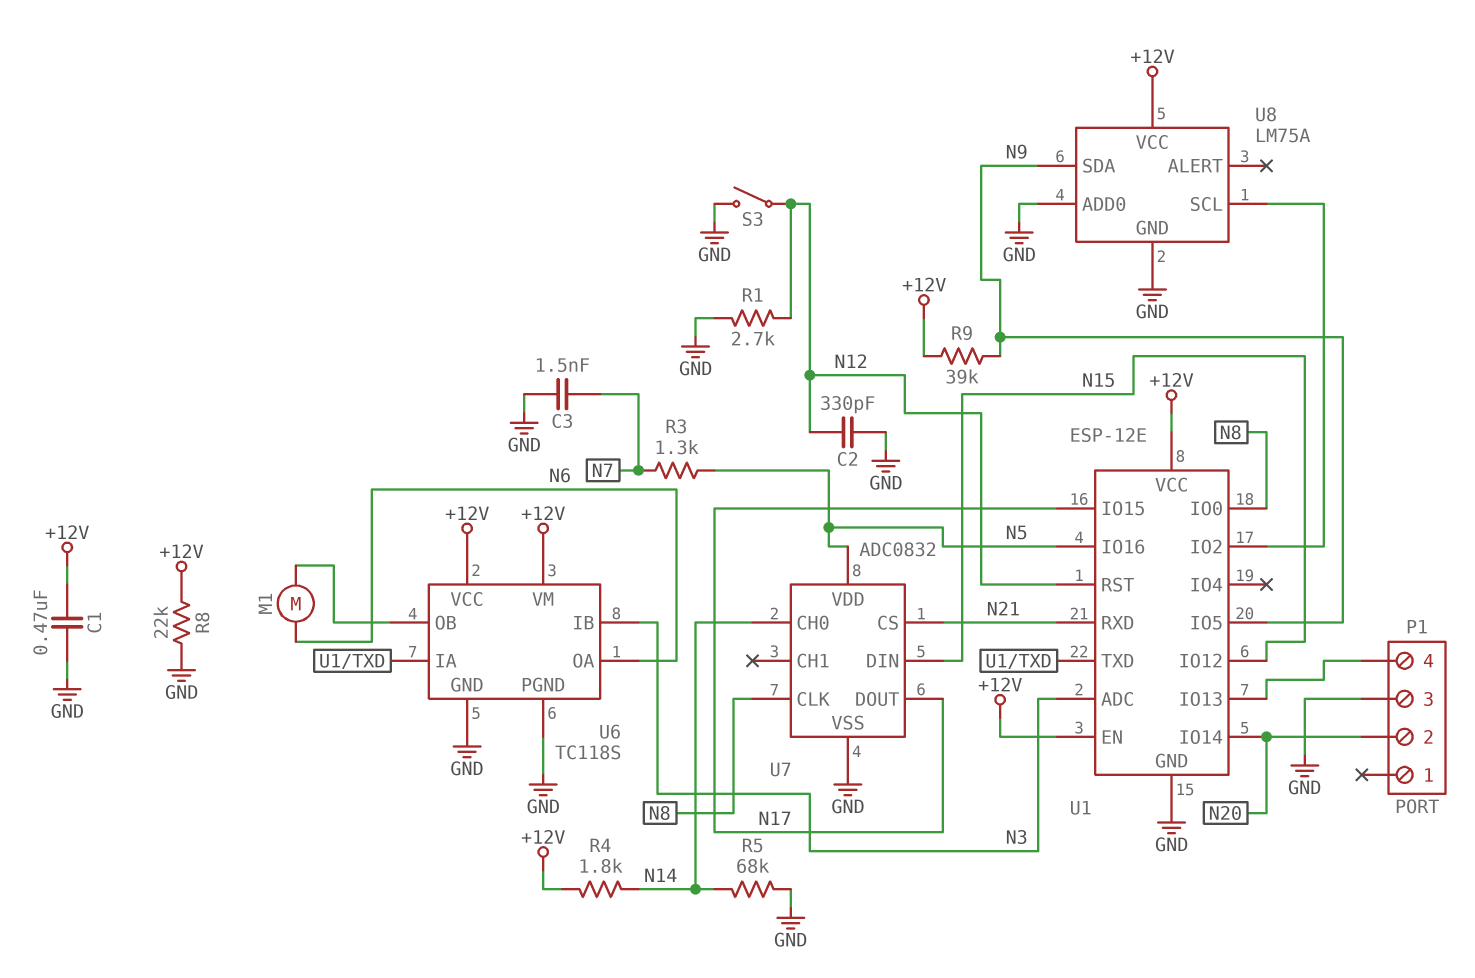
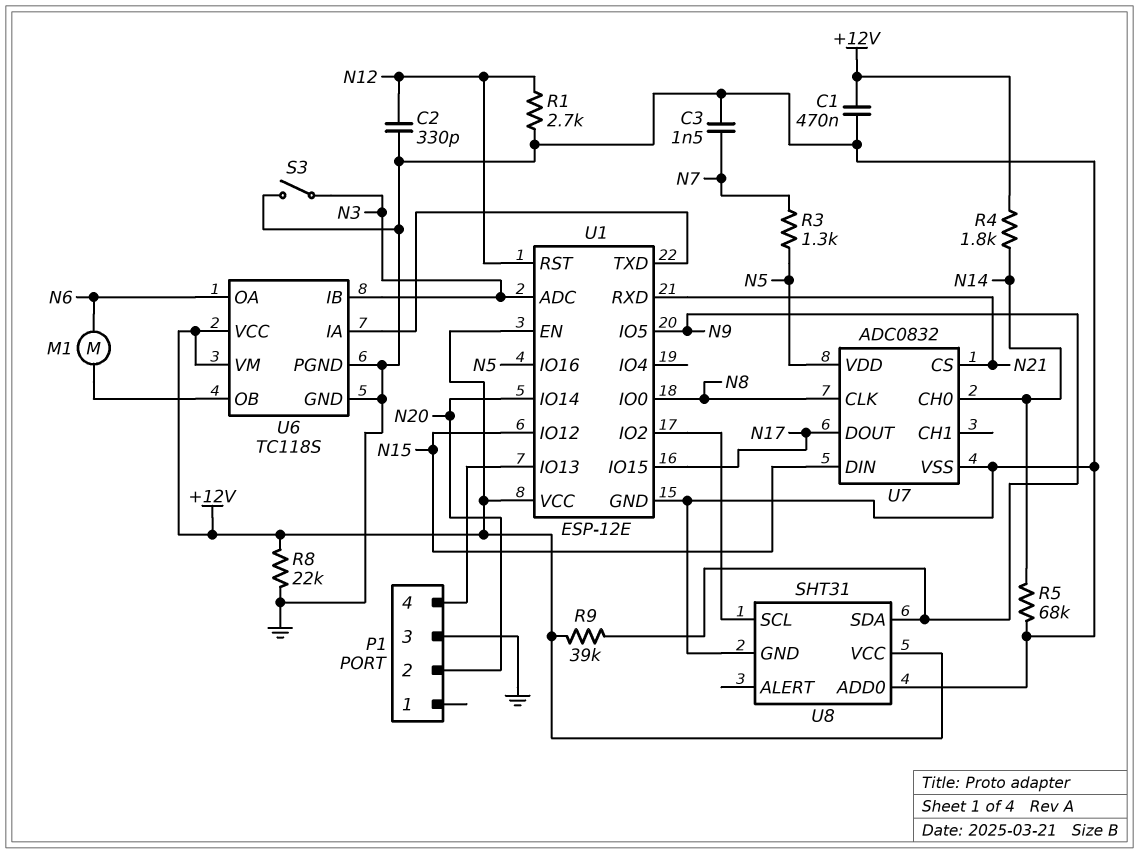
S3: switch (GND, N12) -> switch (GND, N3)
U8: LM75A -> SHT31

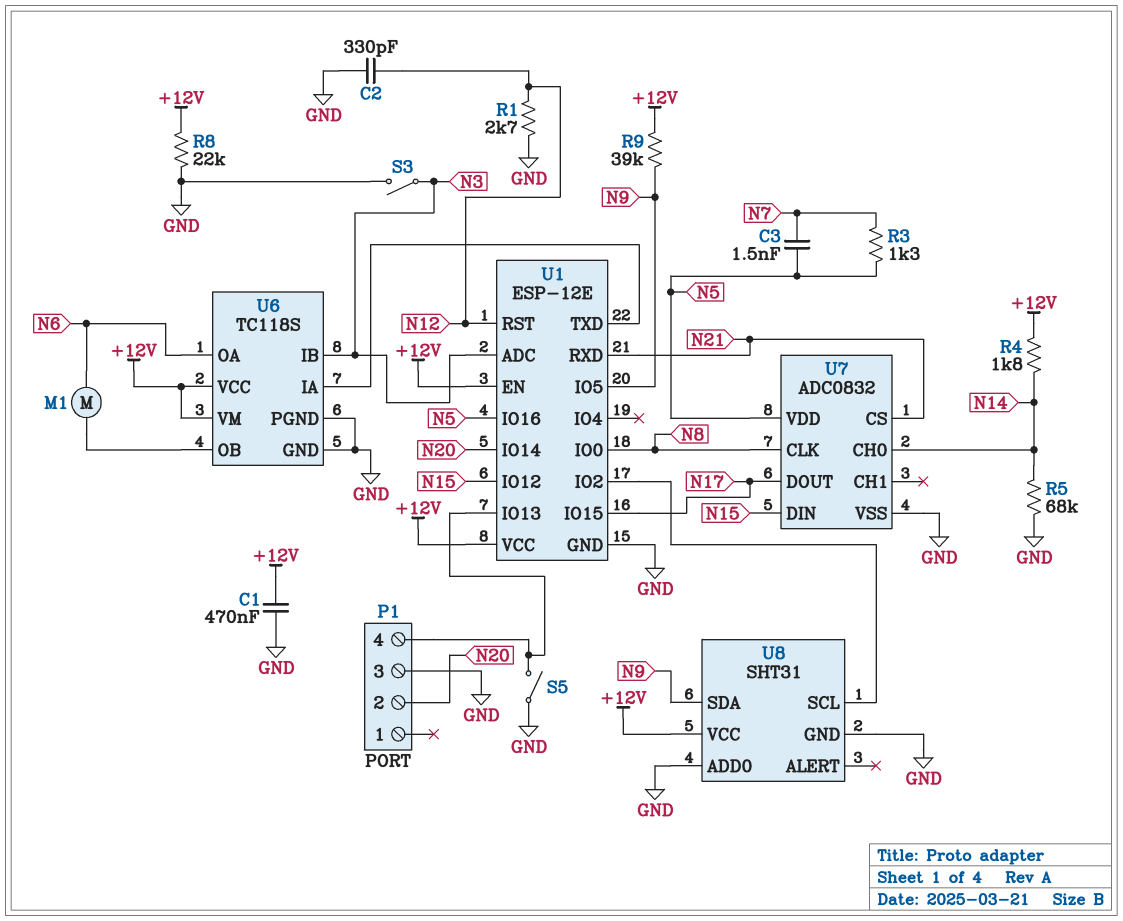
C3: 1.5nF (GND, N7) -> 1.5nF (N5, N7)
S5: none -> switch (GND, P1/4)

